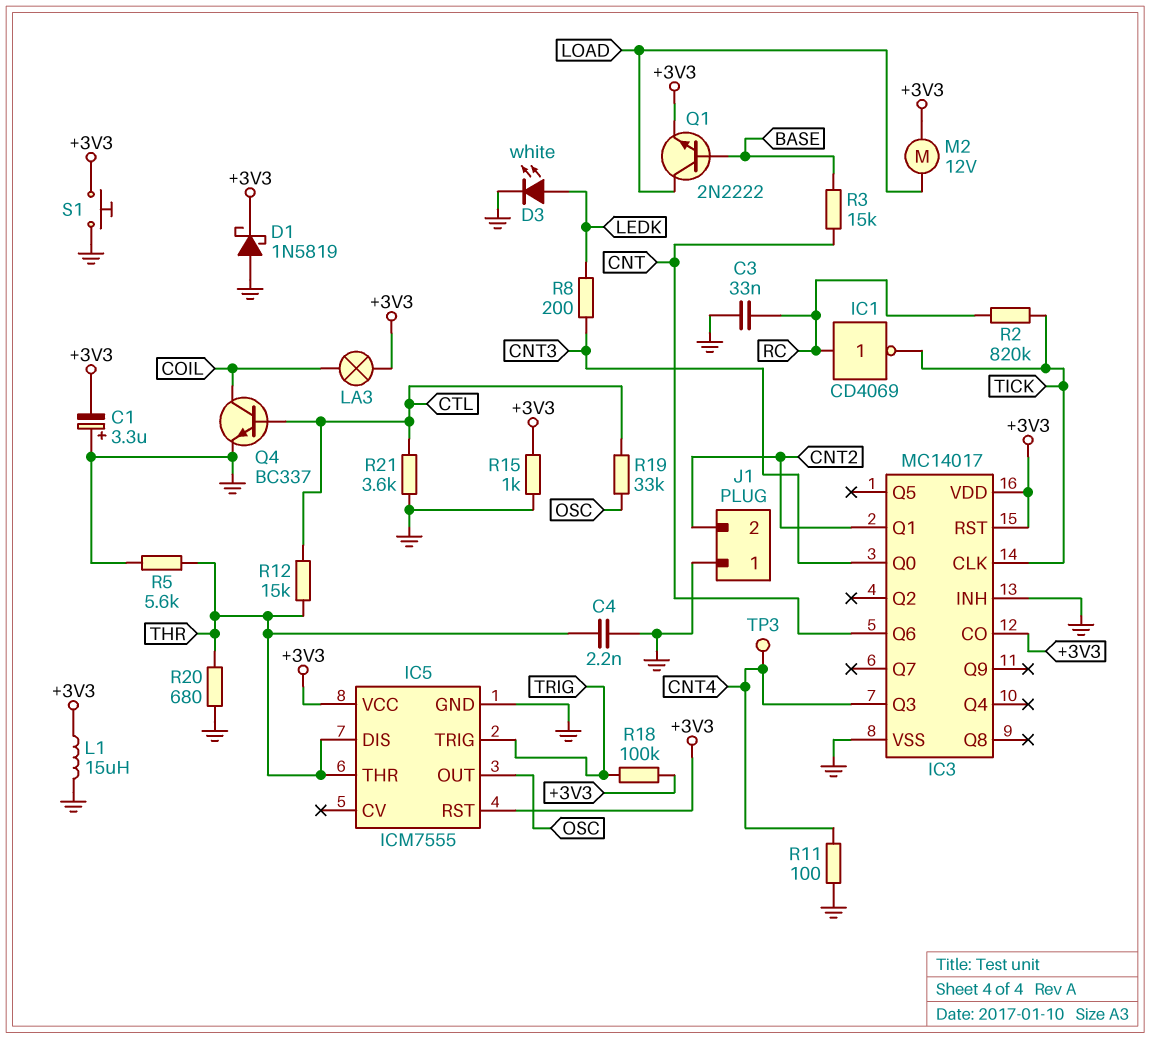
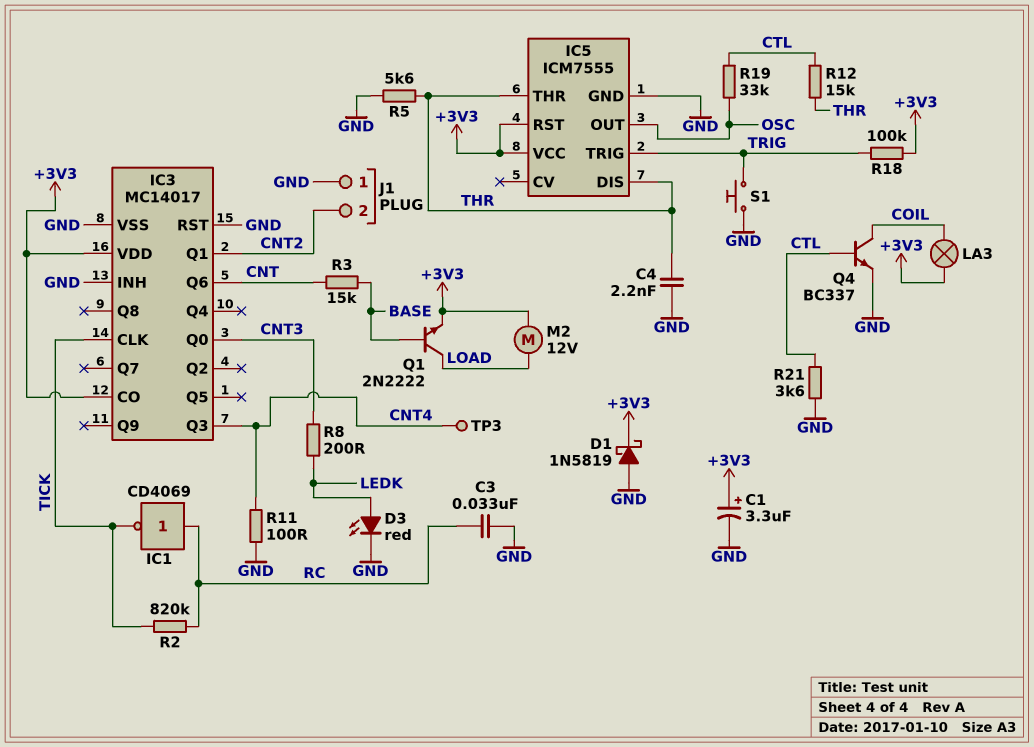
C1: 3.3uF (plus GND, minus +3V3) -> 3.3uF (plus +3V3, minus GND)
D3: LED white (A LEDK, K GND) -> LED red (A LEDK, K GND)
IC3 pin RST: +3V3 -> GND
L1: 15uH (+3V3, GND) -> none
R15: 1k (+3V3, GND) -> none
R20: 680 (GND, THR) -> none
S1: button (+3V3, GND) -> button (GND, TRIG)

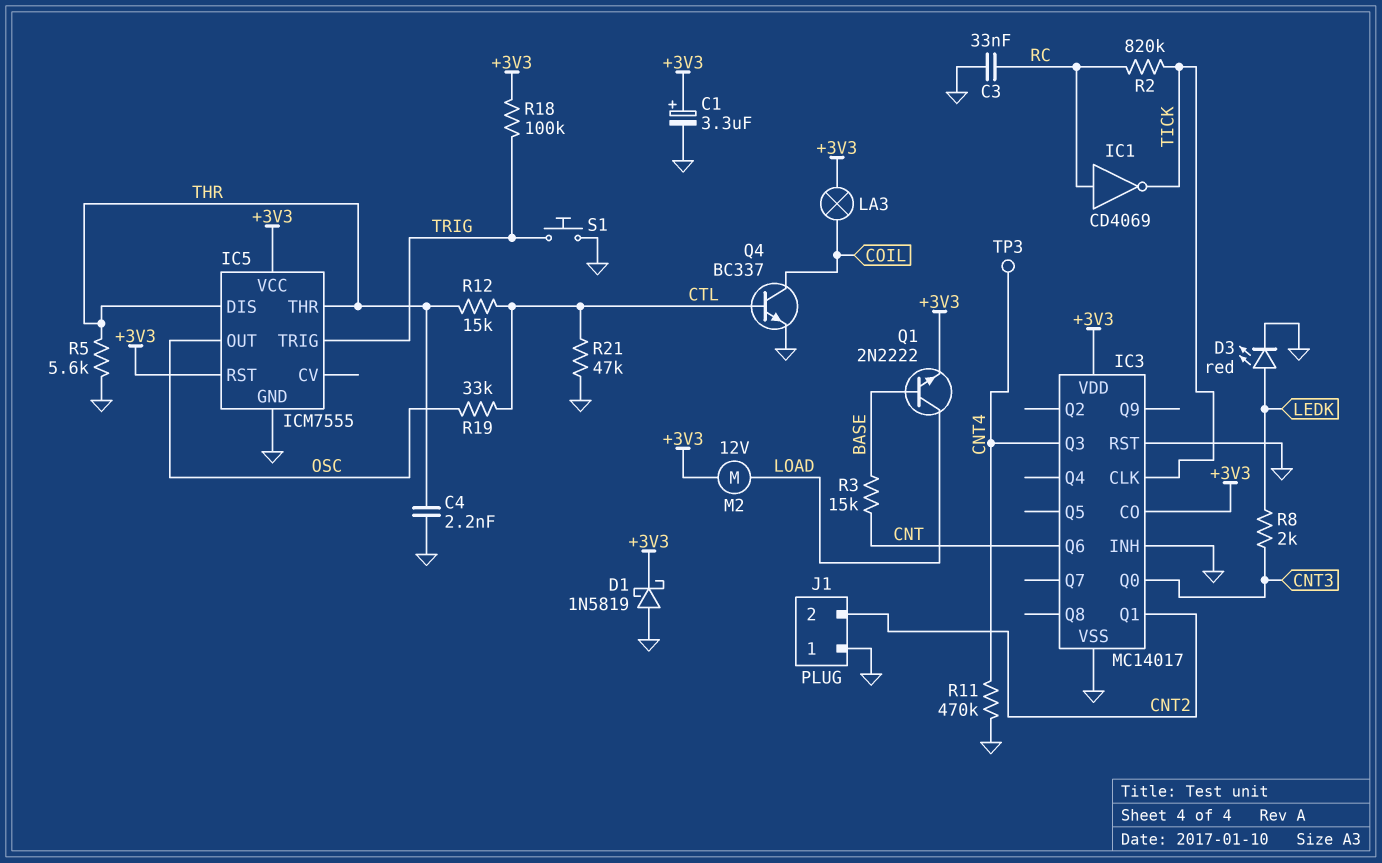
R8: 200 (CNT3, LEDK) -> 2k (CNT3, LEDK)
R11: 100 (CNT4, GND) -> 470k (CNT4, GND)
R21: 3.6k (CTL, GND) -> 47k (CTL, GND)

